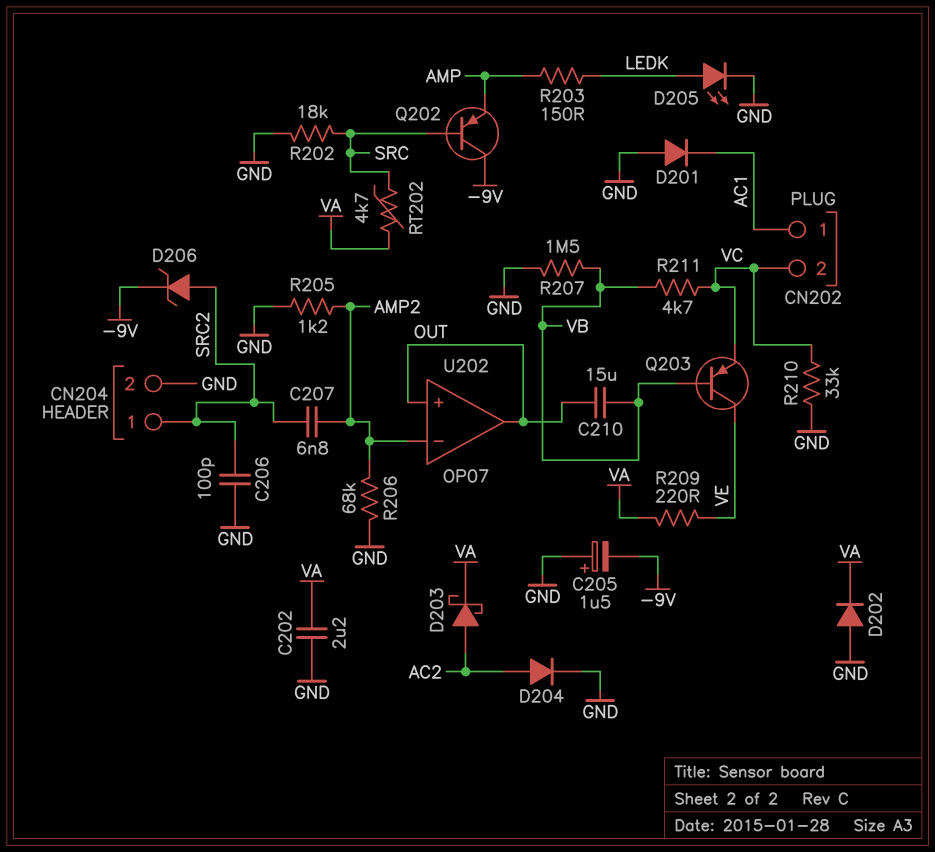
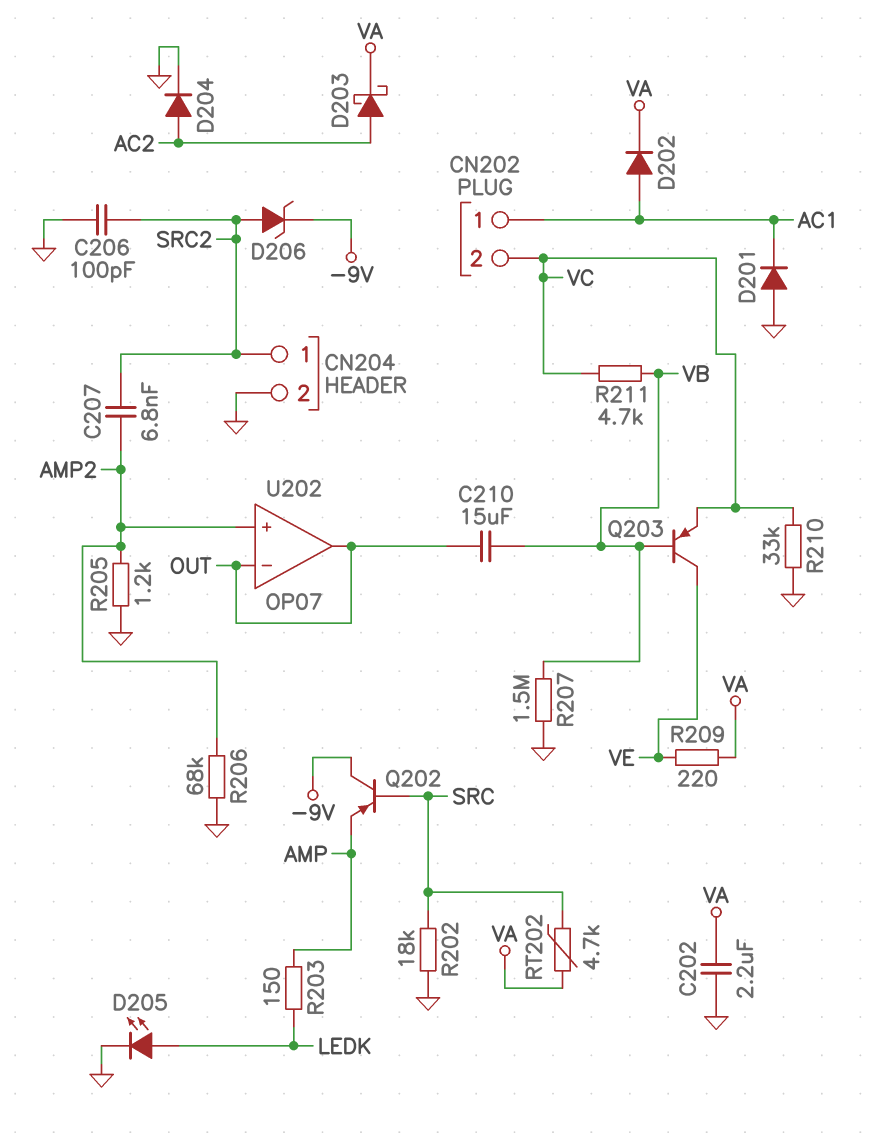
C205: 1.5uF (plus GND, minus -9V) -> none
D202: diode (A GND, K VA) -> diode (A AC1, K VA)
U202 pin in+: OUT -> AMP2
U202 pin in-: AMP2 -> OUT

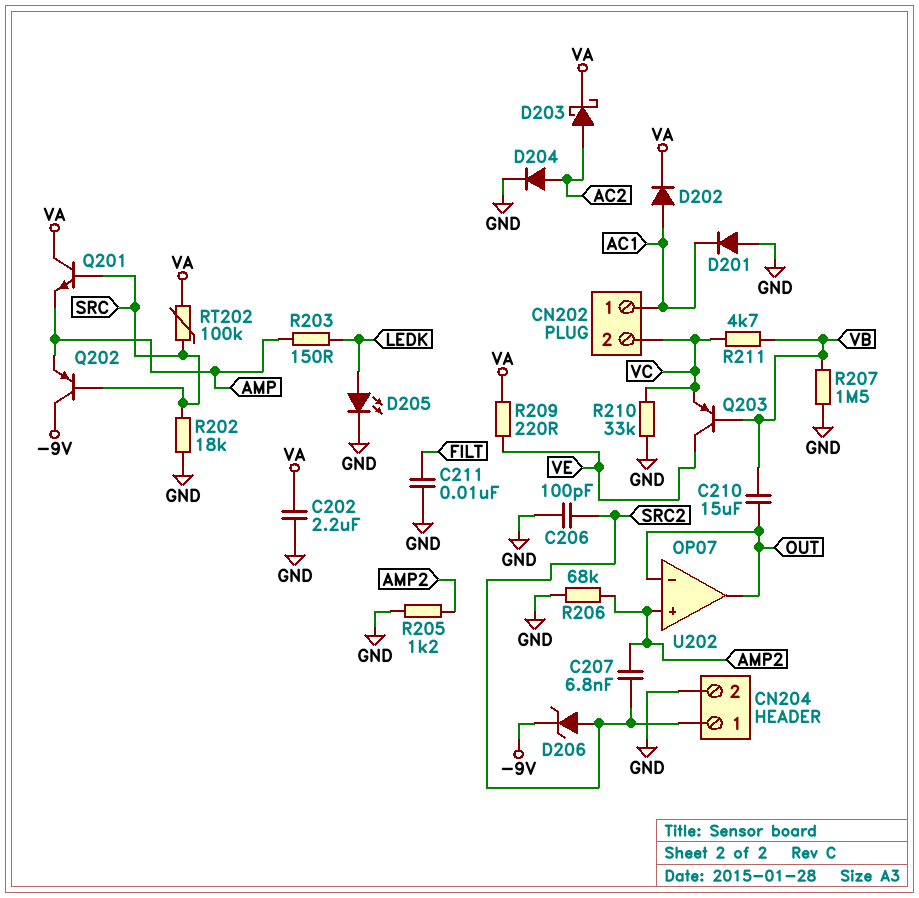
C211: none -> 10nF (FILT, GND)
Q201: none -> NPN (B SRC, C VA, E AMP)
RT202: 4.7k (SRC, VA) -> 100k (SRC, VA)

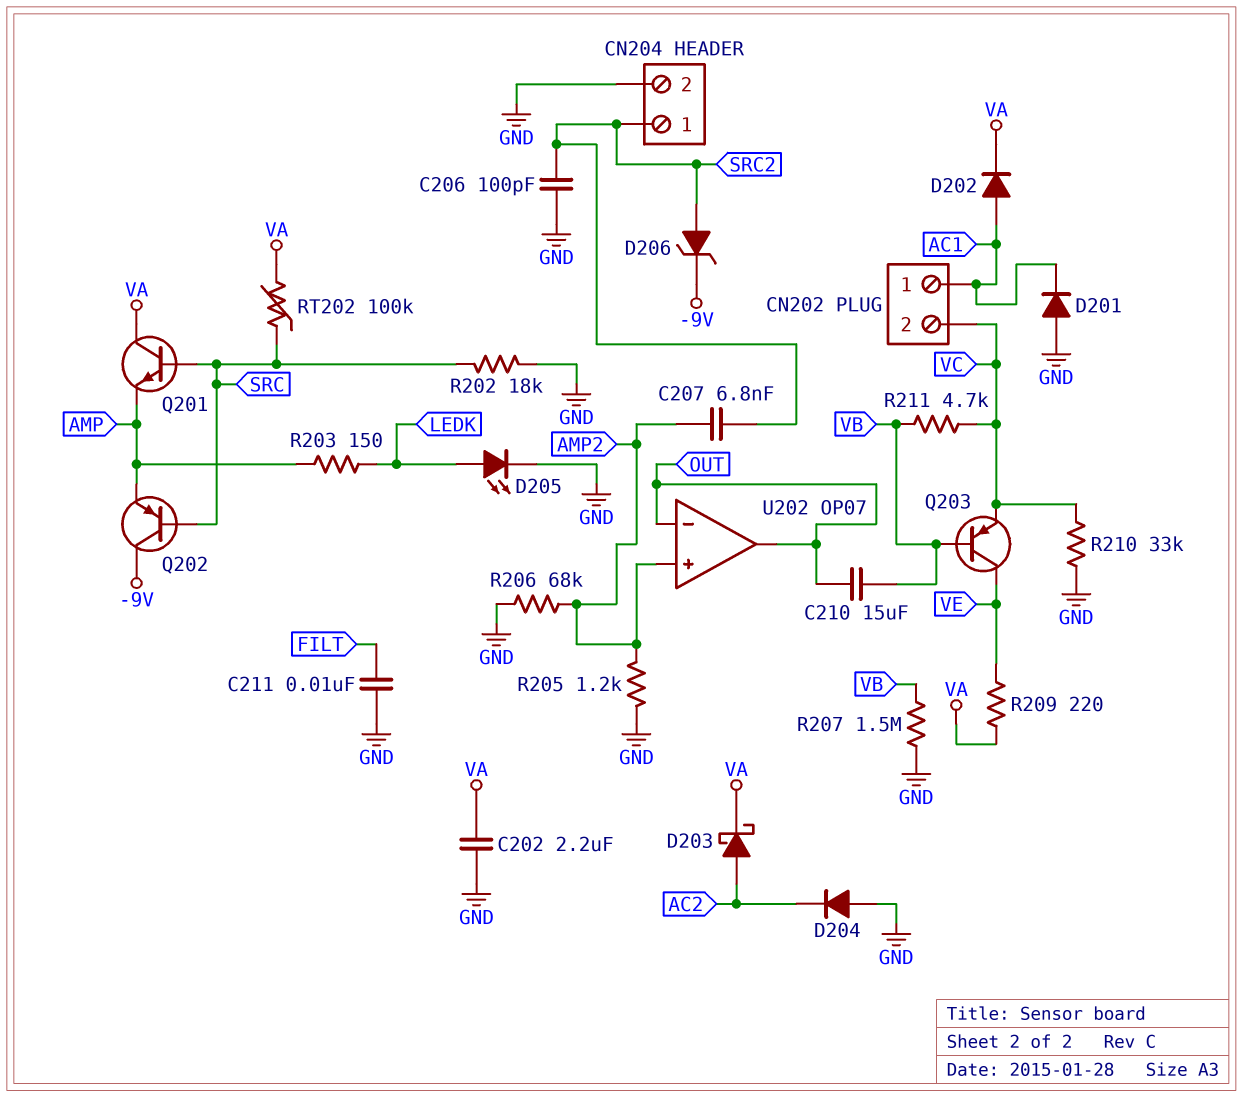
D204: diode (A AC2, K GND) -> diode (A GND, K AC2)

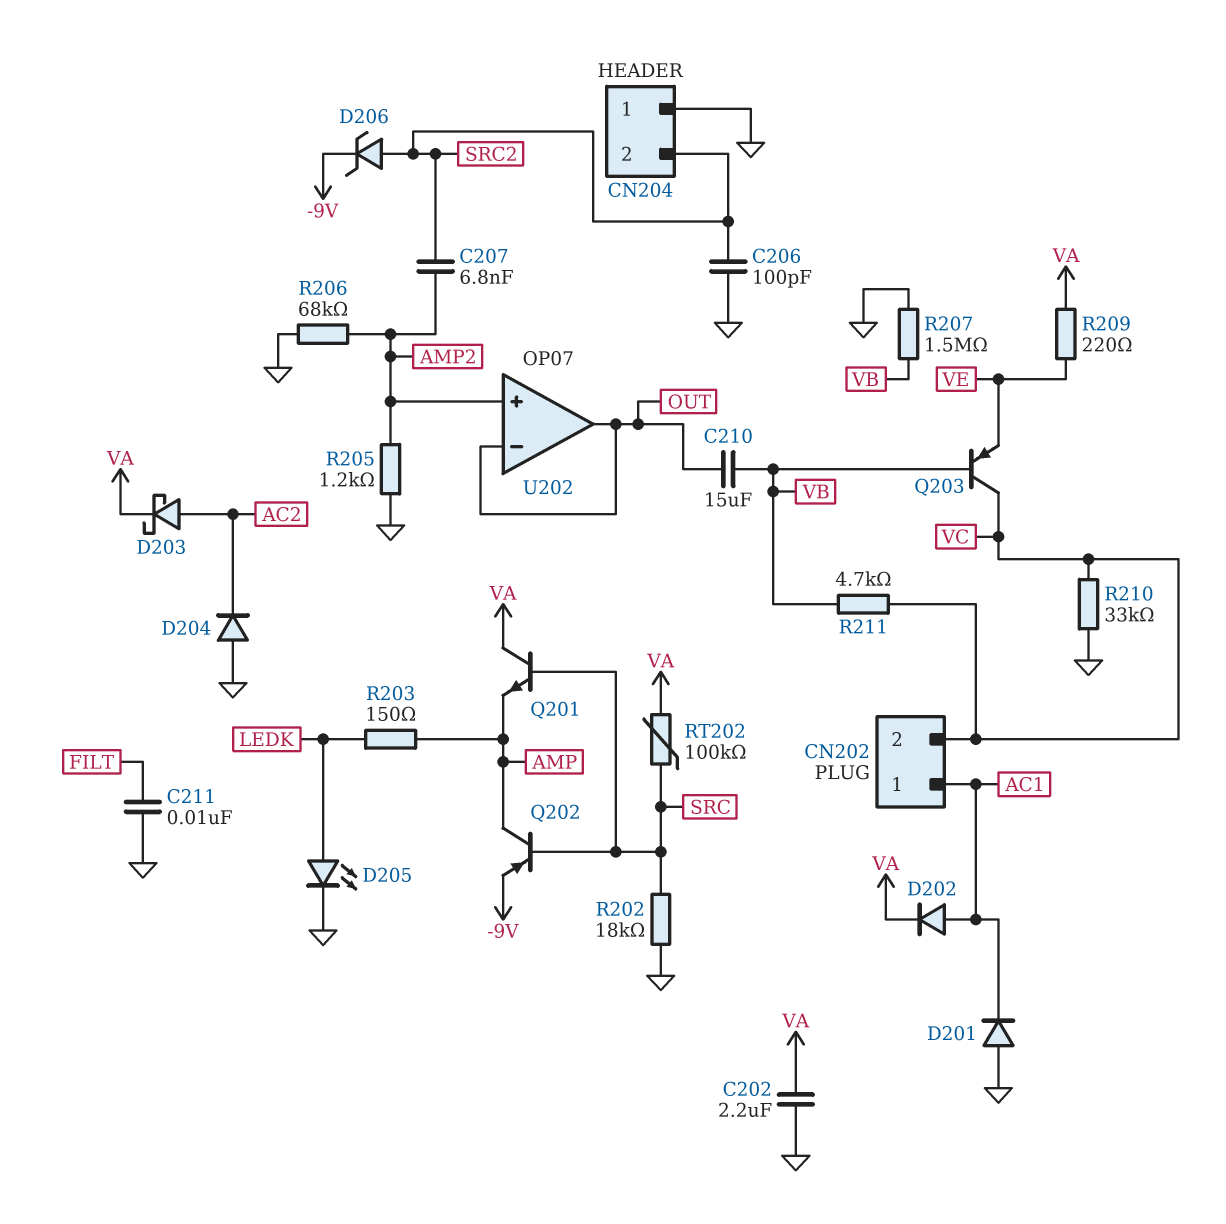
CN204 pin 1: SRC2 -> GND
CN204 pin 2: GND -> SRC2
Q202: PNP (B SRC, C -9V, E AMP) -> PNP (B SRC, C AMP, E -9V)
Q203: PNP (B VB, C VE, E VC) -> PNP (B VB, C VC, E VE)

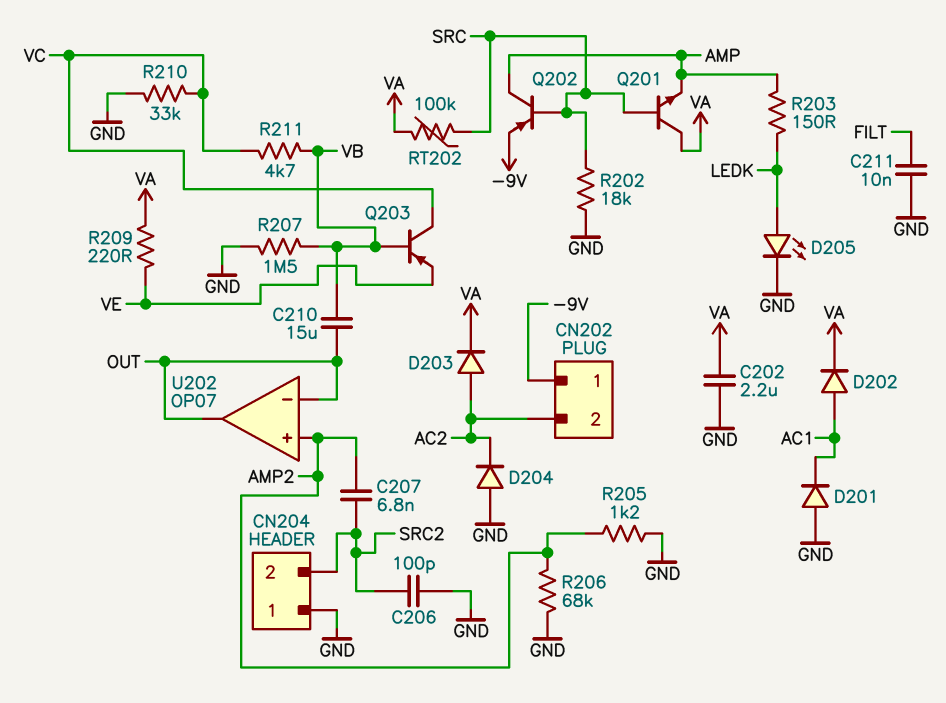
CN202 pin 1: AC1 -> -9V
CN202 pin 2: VC -> AC2
D203: schottky (A AC2, K VA) -> diode (A AC2, K VA)
D206: zener (A SRC2, K -9V) -> none

